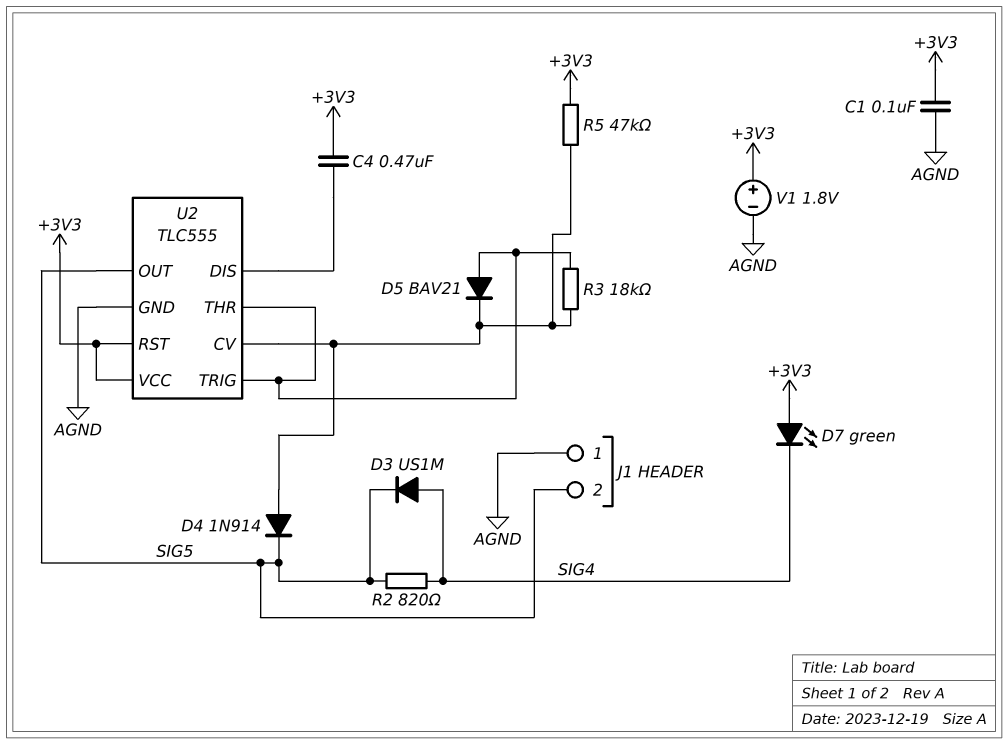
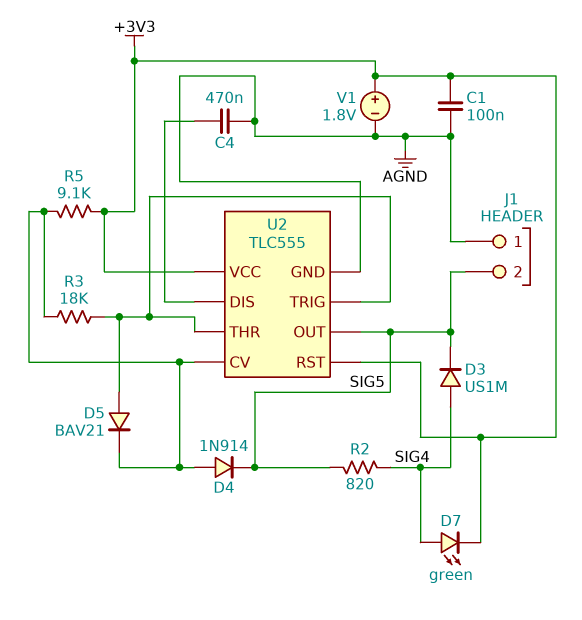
C4: 470nF (+3V3, U2/DIS) -> 470nF (AGND, U2/DIS)
D7: LED green (A +3V3, K SIG4) -> LED green (A SIG4, K +3V3)
R5: 47k (+3V3, U2/CV) -> 9.1k (+3V3, U2/CV)

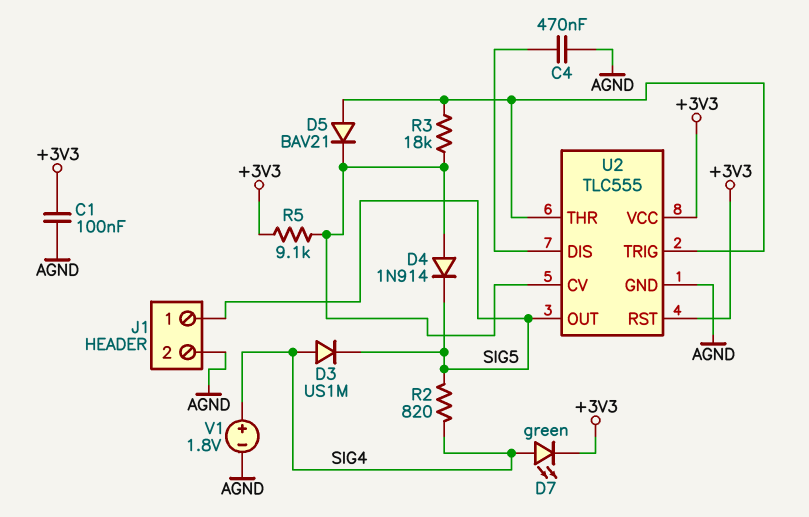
J1 pin 1: AGND -> SIG5
J1 pin 2: SIG5 -> AGND
V1: 1.8V (plus +3V3, minus AGND) -> 1.8V (plus SIG4, minus AGND)

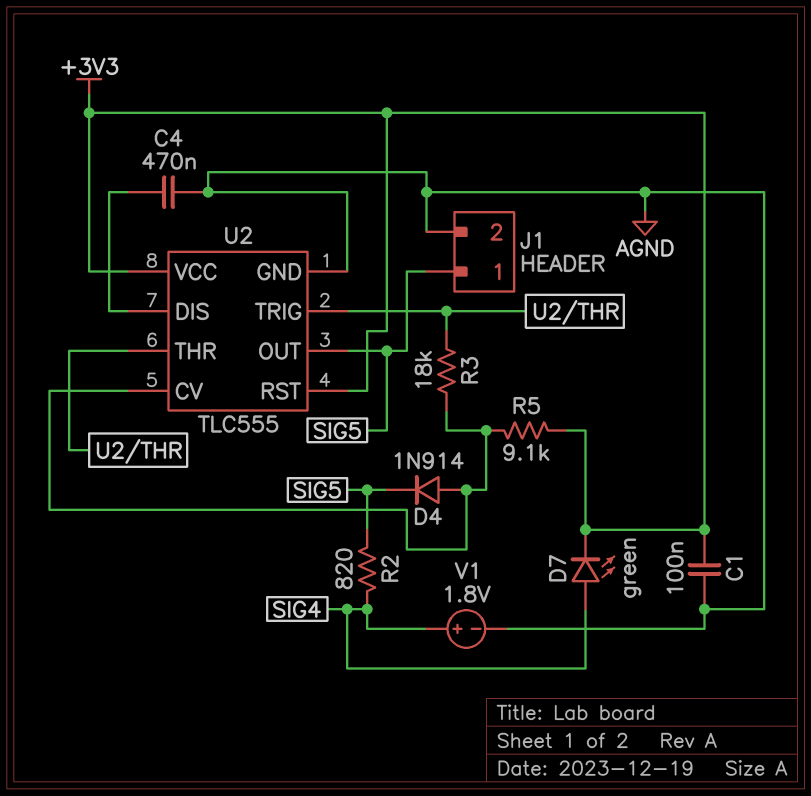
D3: diode US1M (A SIG4, K SIG5) -> none
D5: diode BAV21 (A U2/THR, K U2/CV) -> none

